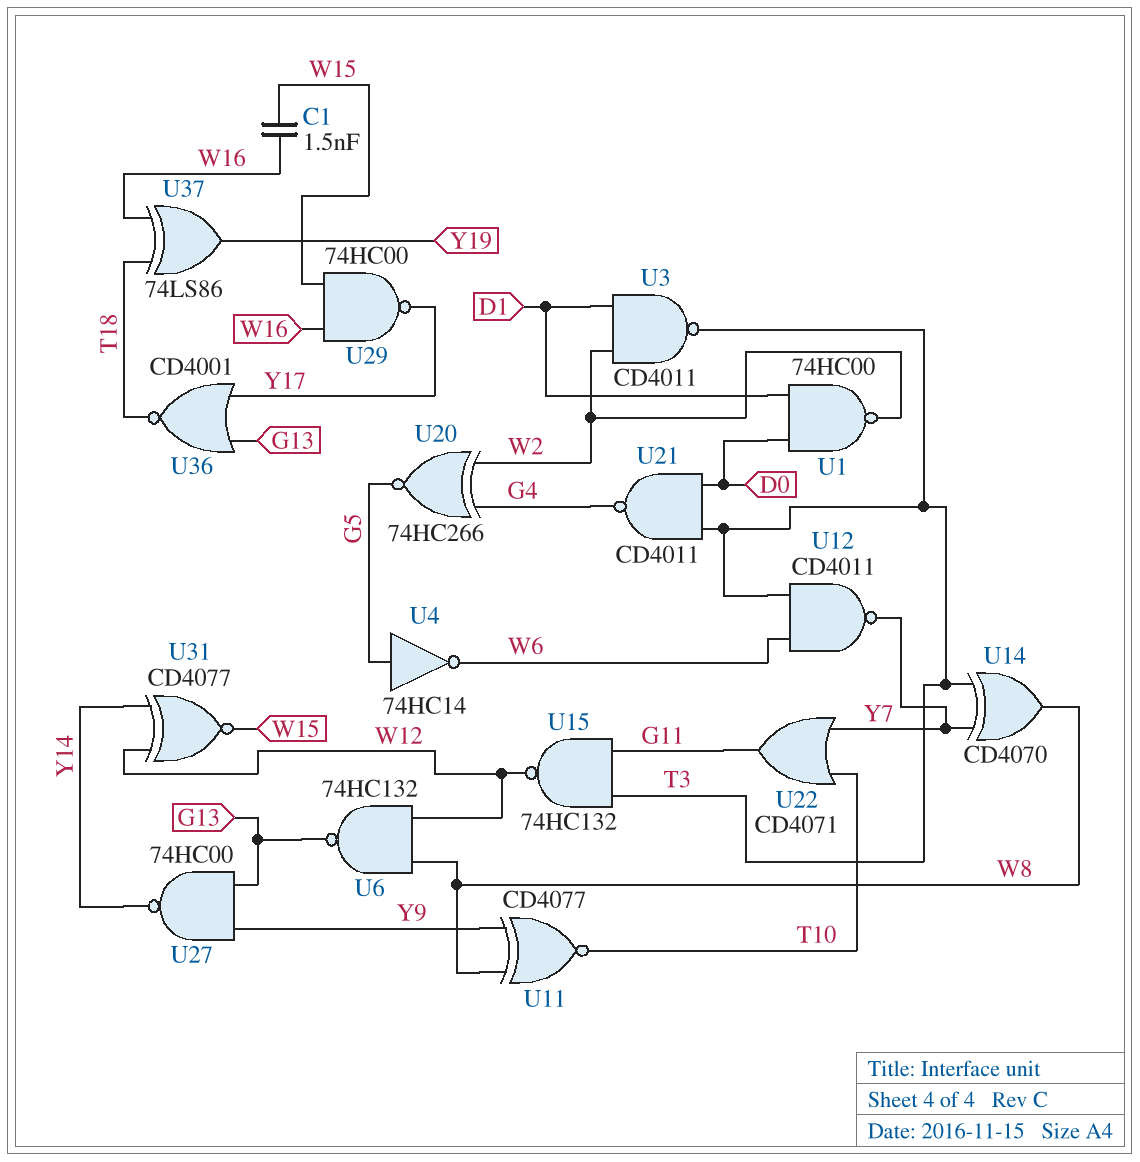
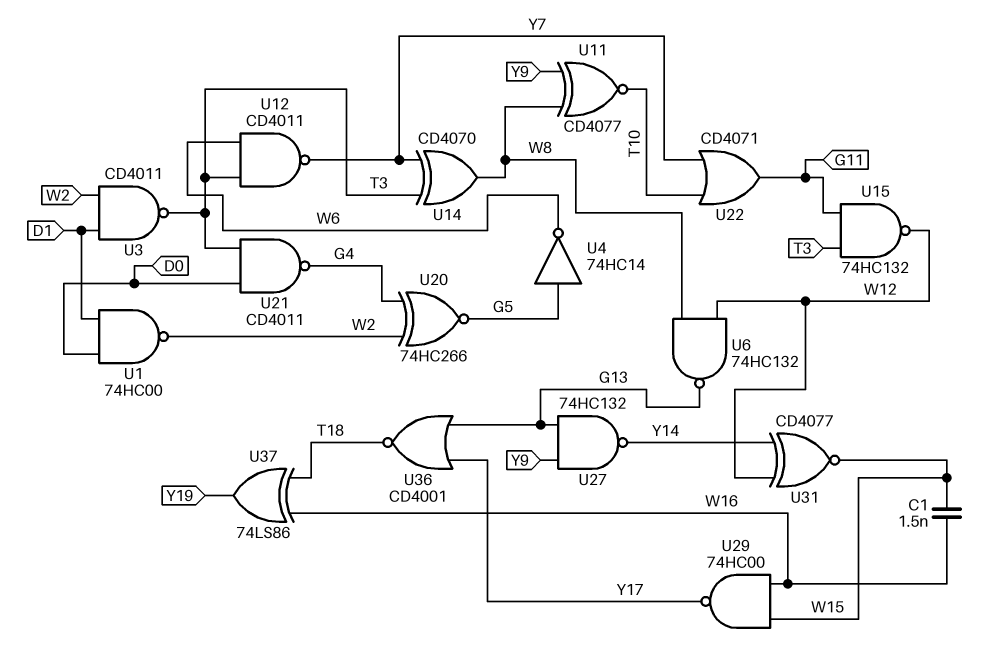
U27: NAND 74HC00 (in G13, in Y9, out Y14) -> NAND 74HC132 (in G13, in Y9, out Y14)

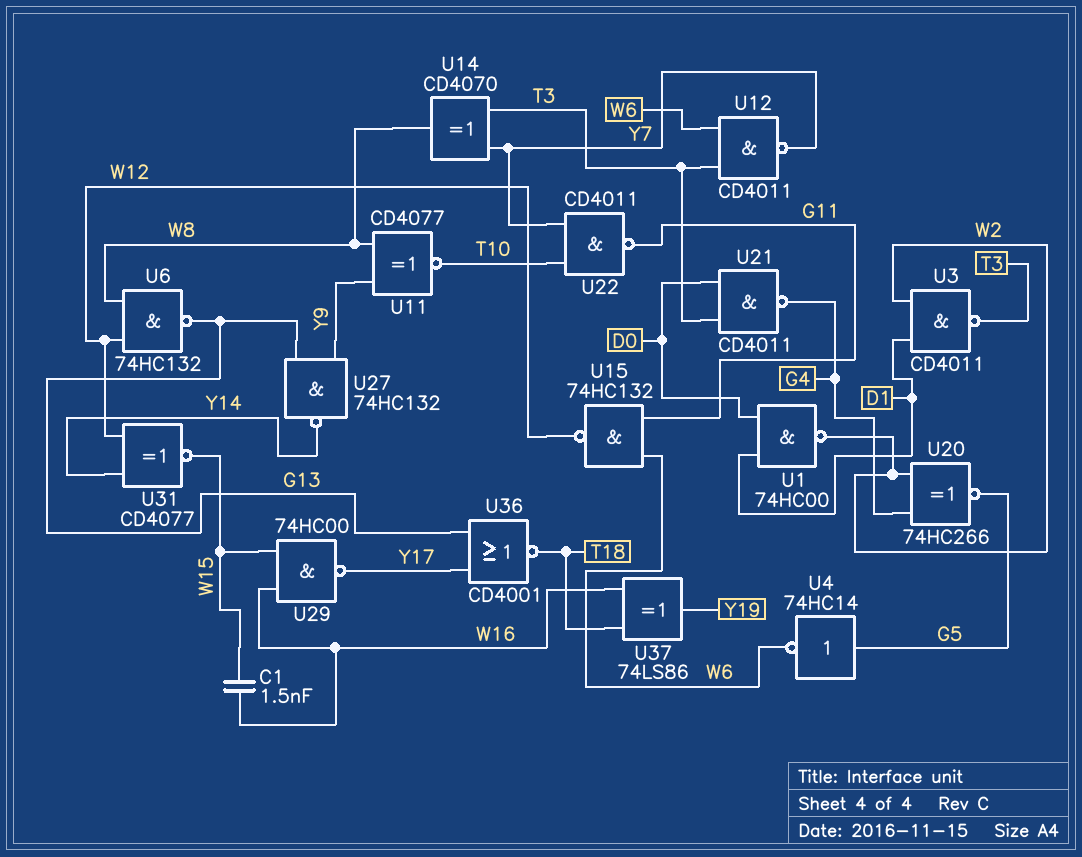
U15: NAND 74HC132 (in G11, in T3, out W12) -> NAND 74HC132 (in G11, in W6, out W12)
U22: OR CD4071 (in T10, in Y7, out G11) -> NAND CD4011 (in T10, in Y7, out G11)

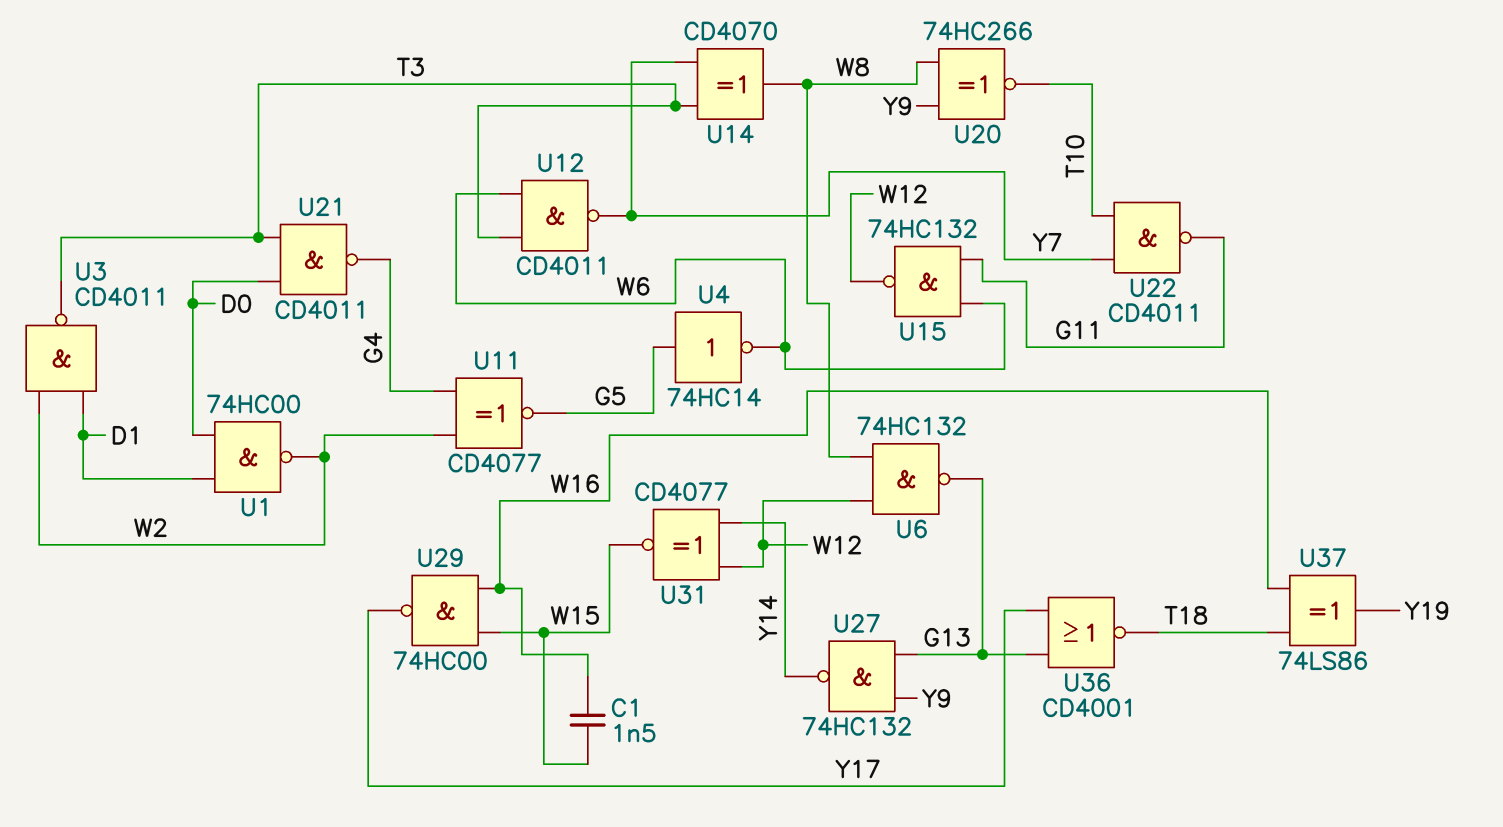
U11: XNOR CD4077 (in W8, in Y9, out T10) -> XNOR CD4077 (in G4, in W2, out G5)
U20: XNOR 74HC266 (in G4, in W2, out G5) -> XNOR 74HC266 (in W8, in Y9, out T10)

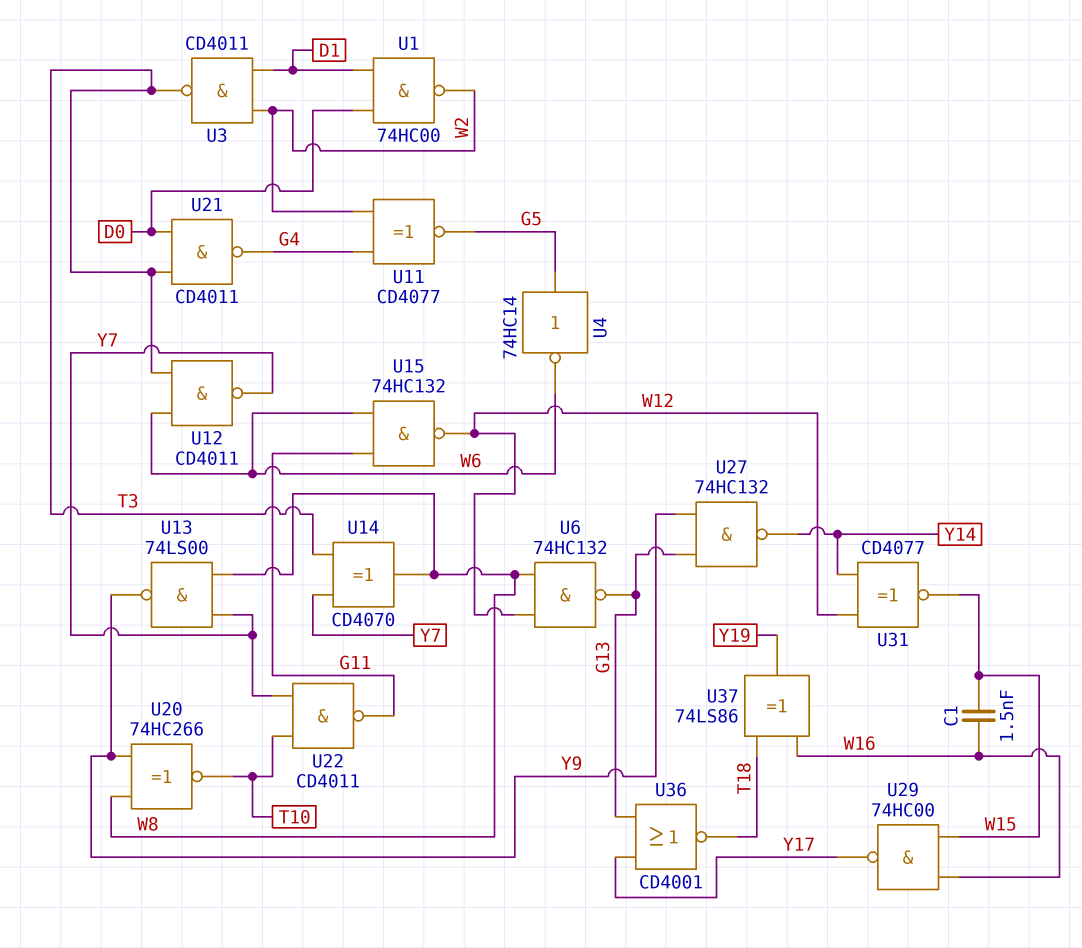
U13: none -> NAND 74LS00 (in W8, in Y7, out Y9)

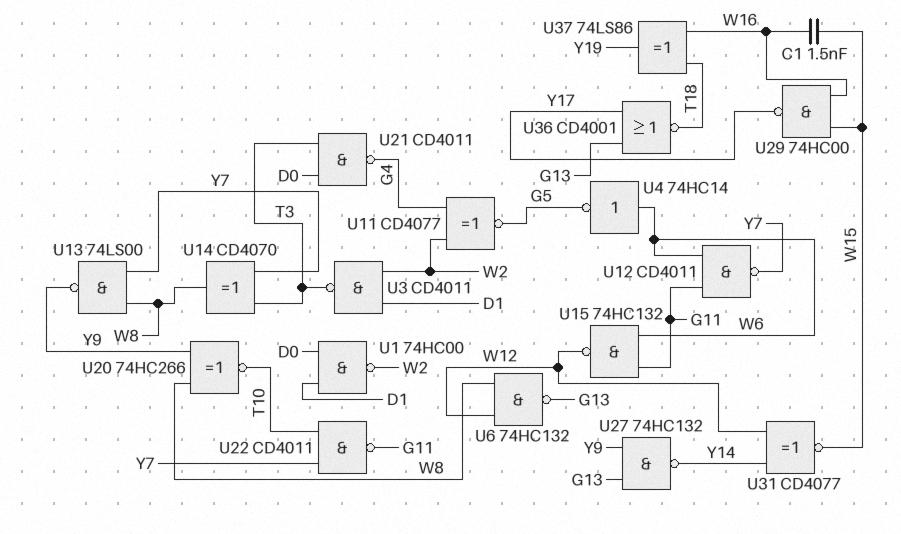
U4: NOT 74HC14 (in G5, out W6) -> NOT 74HC14 (in W6, out G5)
U12: NAND CD4011 (in T3, in W6, out Y7) -> NAND CD4011 (in G11, in W6, out Y7)

